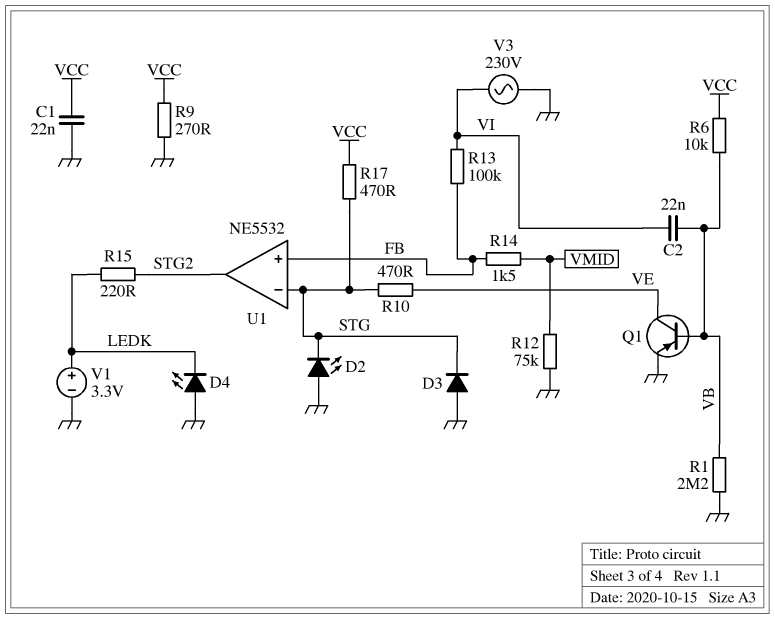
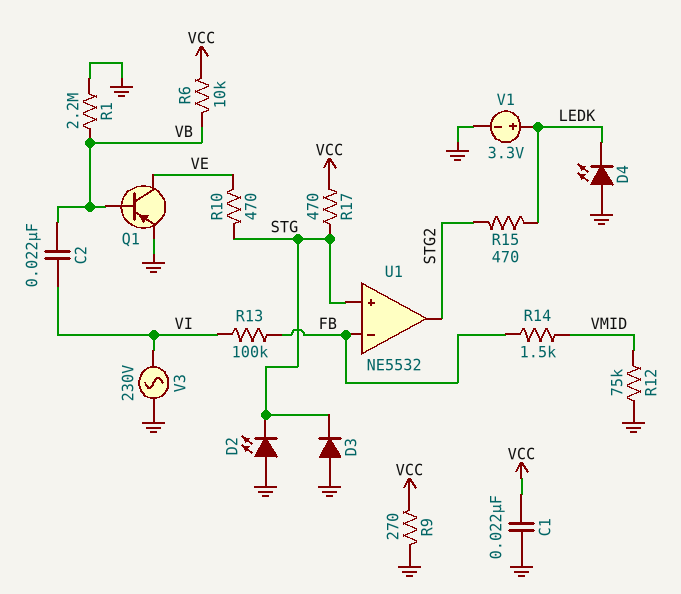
R15: 220 (LEDK, STG2) -> 470 (LEDK, STG2)
U1 pin in+: FB -> STG
U1 pin in-: STG -> FB

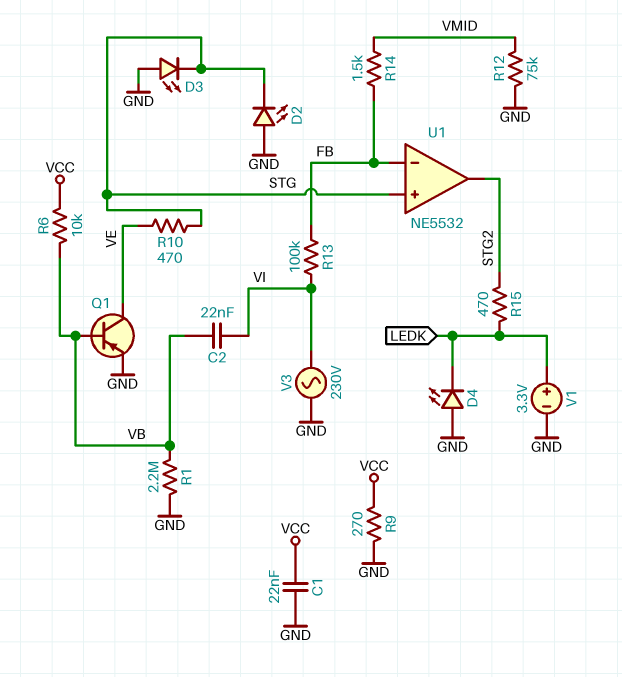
D3: diode (A GND, K STG) -> LED (A GND, K STG)
R17: 470 (STG, VCC) -> none

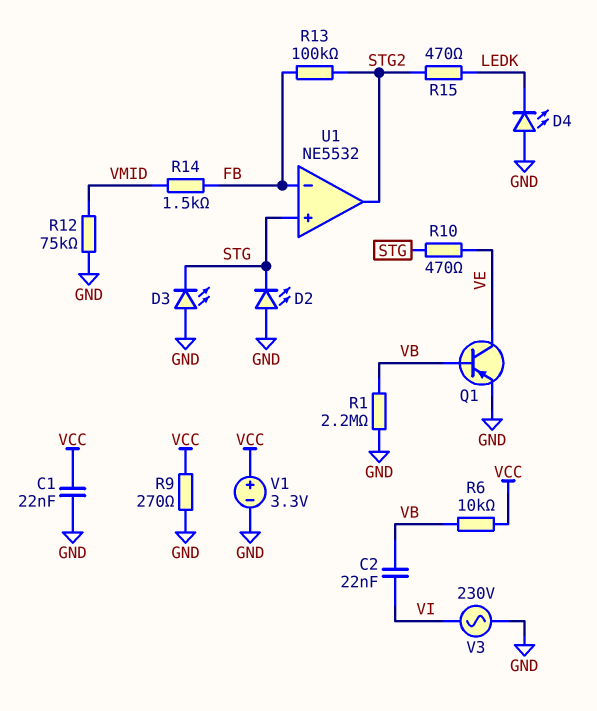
R13: 100k (FB, VI) -> 100k (FB, STG2)
V1: 3.3V (plus LEDK, minus GND) -> 3.3V (plus VCC, minus GND)

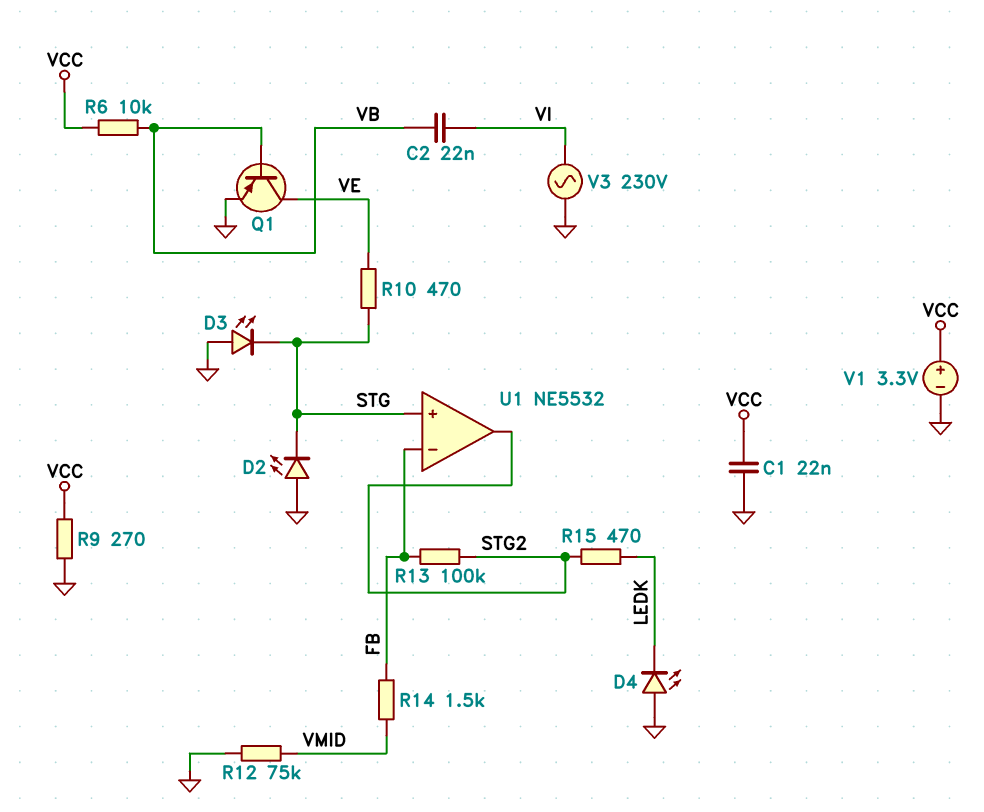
R1: 2.2M (GND, VB) -> none

